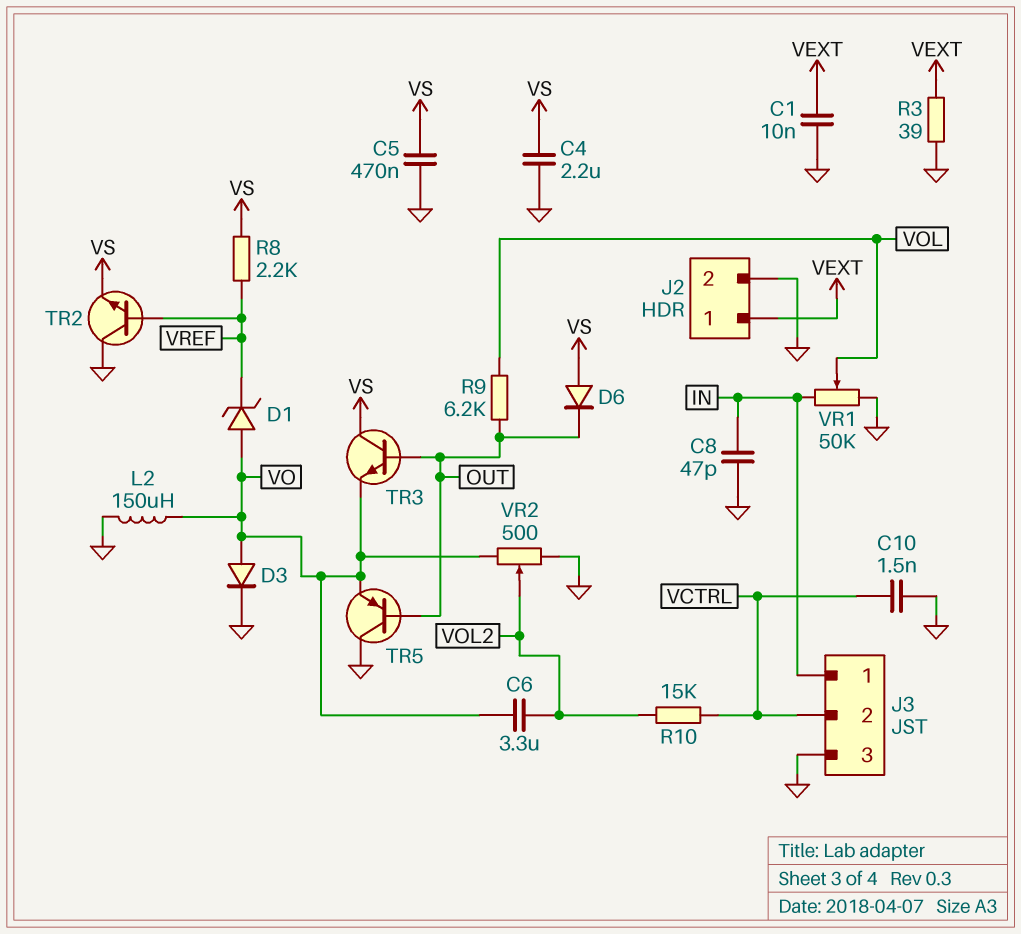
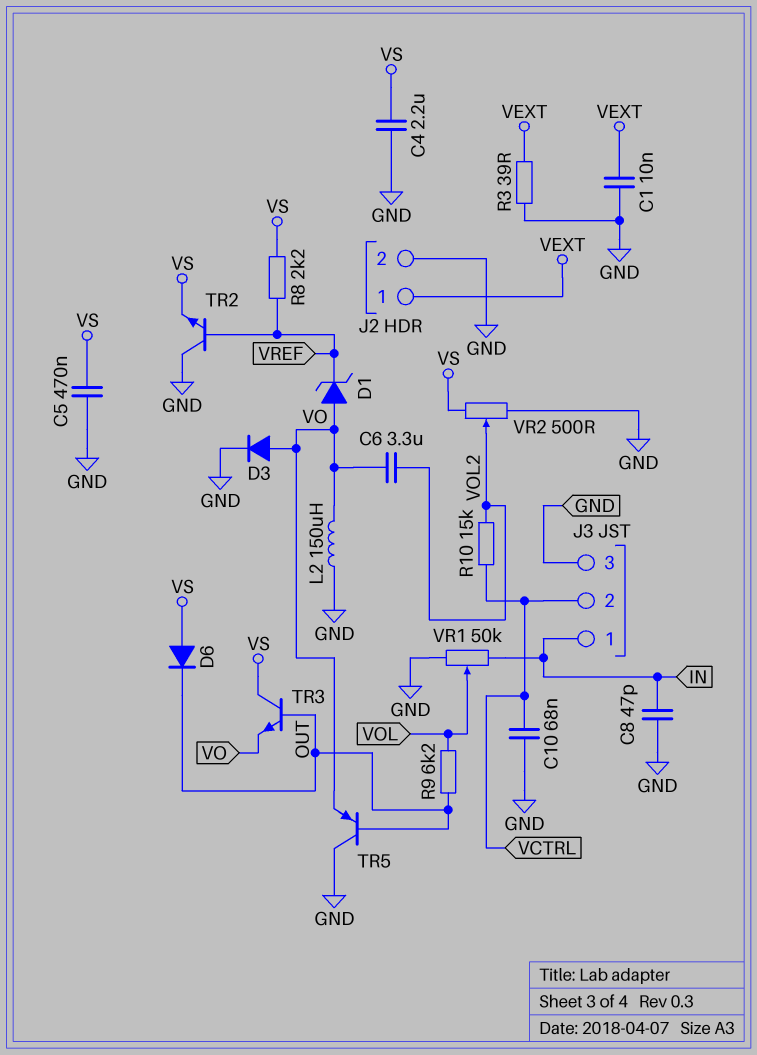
C10: 1.5nF (GND, VCTRL) -> 68nF (GND, VCTRL)
VR2: 500 (GND, VO, wiper VOL2) -> 500 (GND, VS, wiper VOL2)

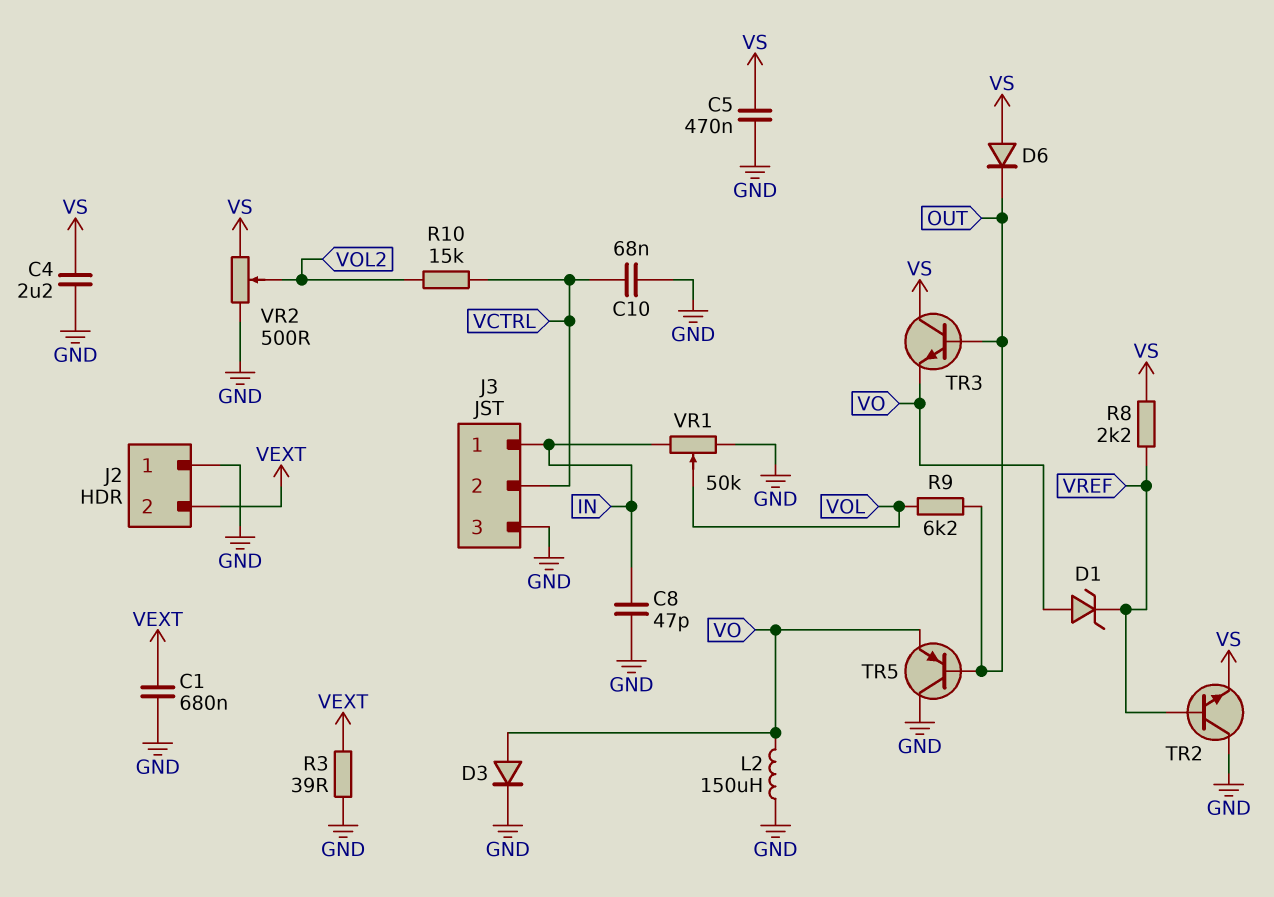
C1: 10nF (GND, VEXT) -> 680nF (GND, VEXT)
C6: 3.3uF (VO, VOL2) -> none
J2 pin 1: VEXT -> GND
J2 pin 2: GND -> VEXT

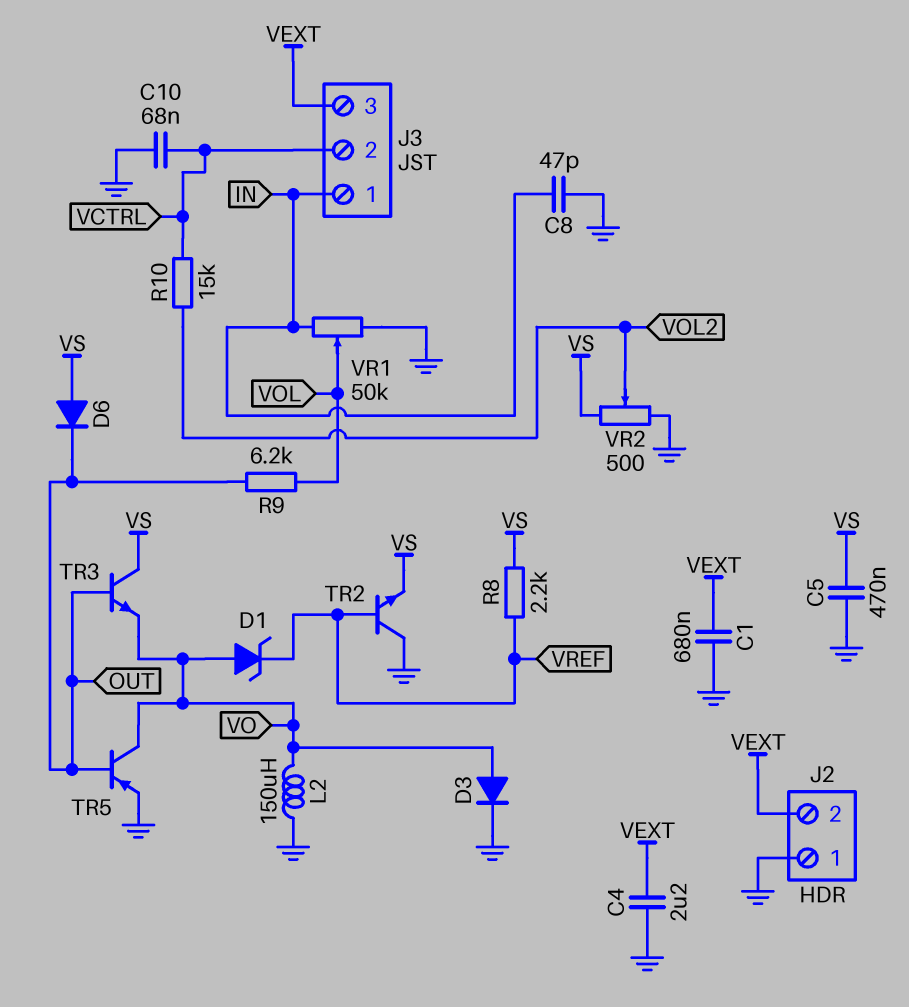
C4: 2.2uF (GND, VS) -> 2.2uF (GND, VEXT)
J3 pin 3: GND -> VEXT
R3: 39 (GND, VEXT) -> none
TR5: PNP (B OUT, C GND, E VO) -> PNP (B OUT, C VO, E GND)

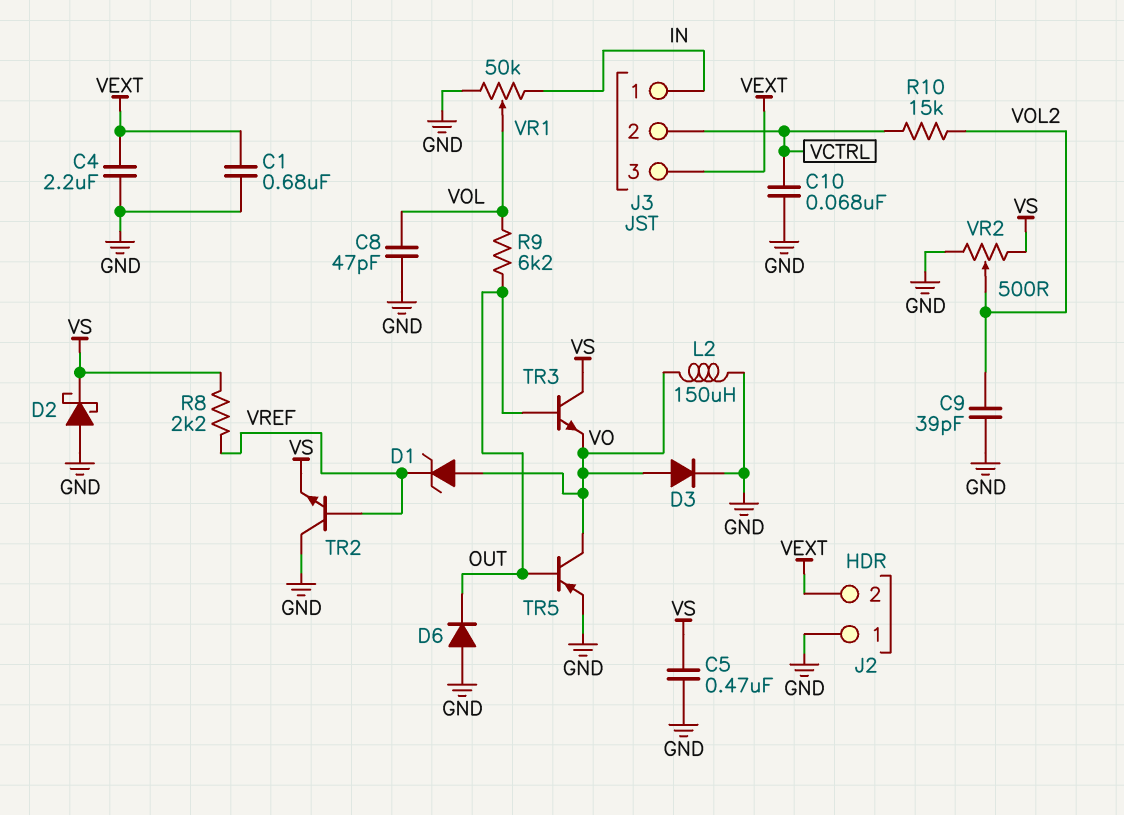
C8: 47pF (GND, IN) -> 47pF (GND, VOL)
C9: none -> 39pF (GND, VOL2)
D2: none -> schottky (A GND, K VS)
D6: diode (A VS, K OUT) -> diode (A GND, K OUT)

